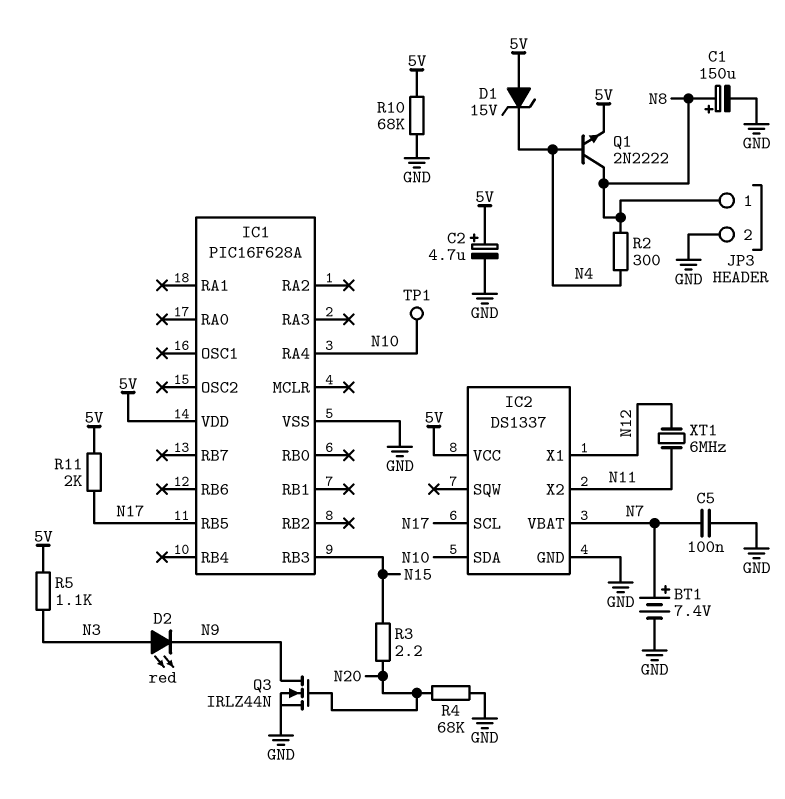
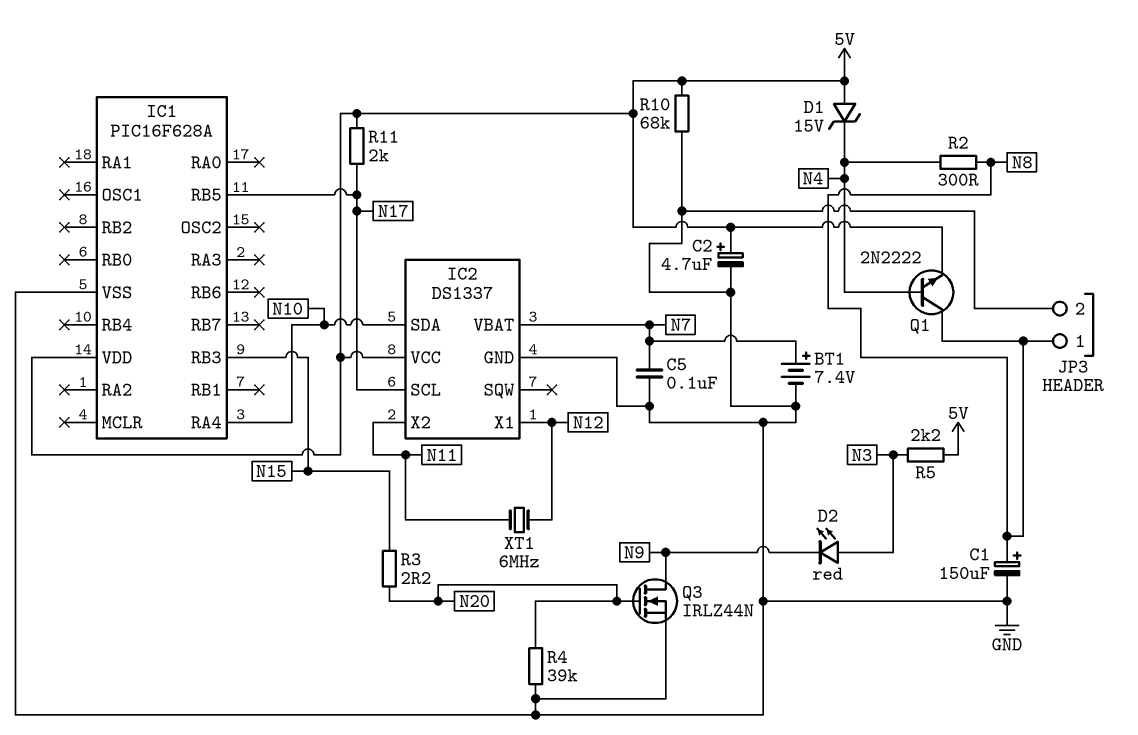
R4: 68k (GND, N20) -> 39k (GND, N20)
R5: 1.1k (5V, N3) -> 2.2k (5V, N3)
TP1: test point (N10) -> none

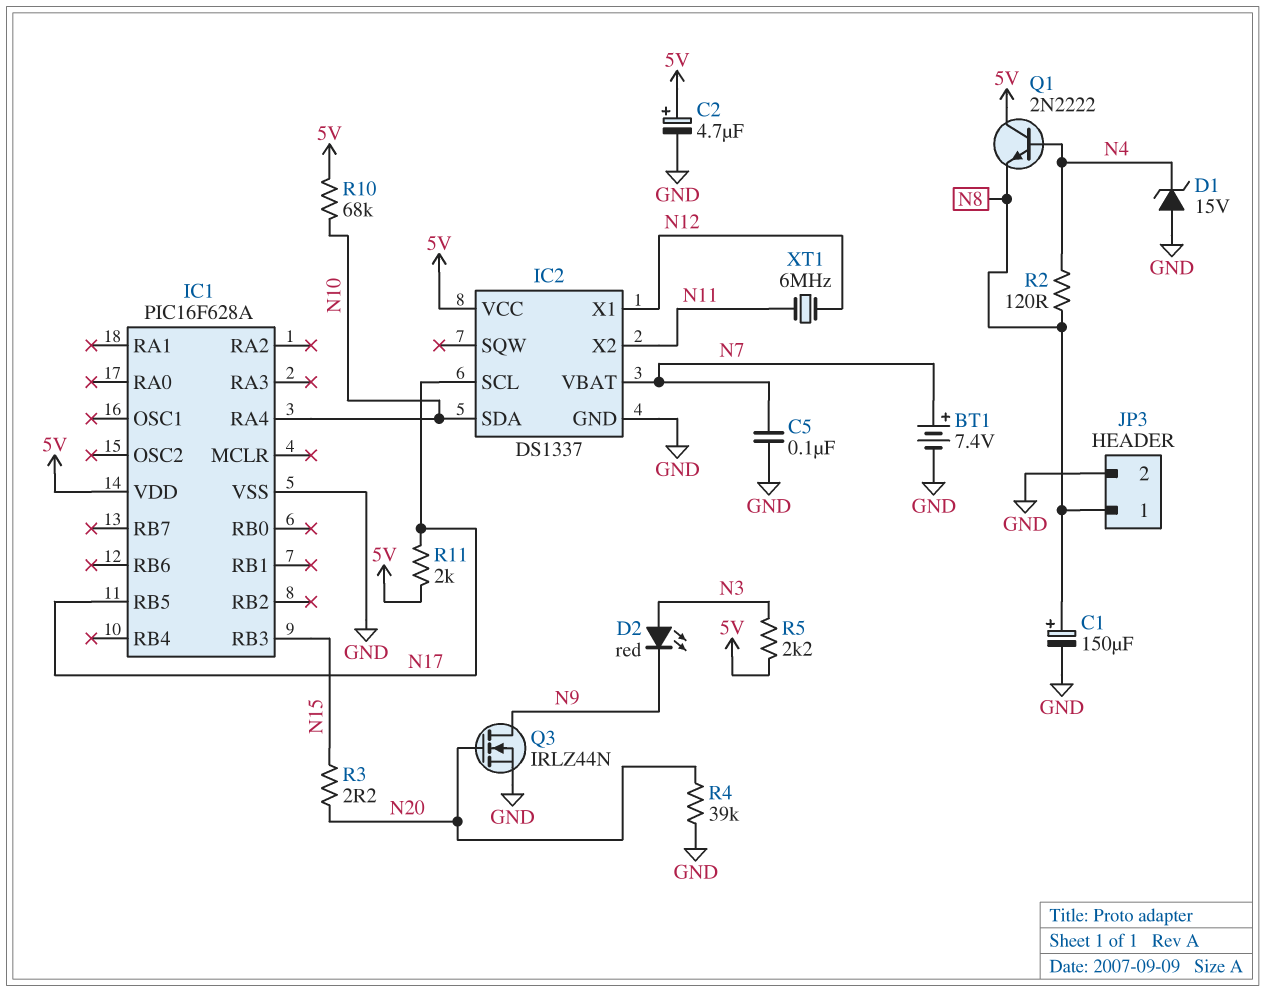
D1: zener 15V (A 5V, K N4) -> zener 15V (A GND, K N4)
Q1: NPN 2N2222 (B N4, C N8, E 5V) -> NPN 2N2222 (B N4, C 5V, E N8)
R2: 300 (N4, N8) -> 120 (N4, N8)
R10: 68k (5V, GND) -> 68k (5V, N10)

